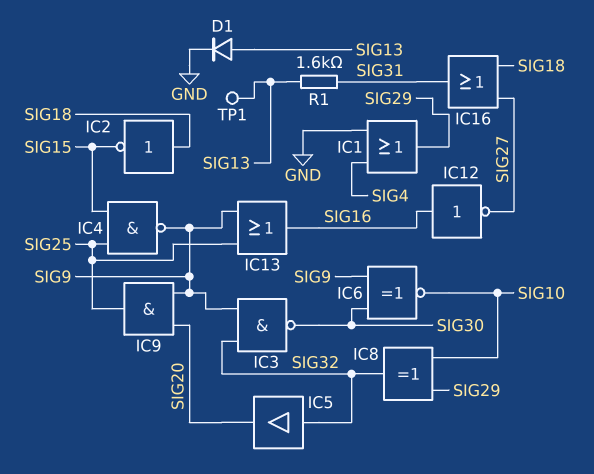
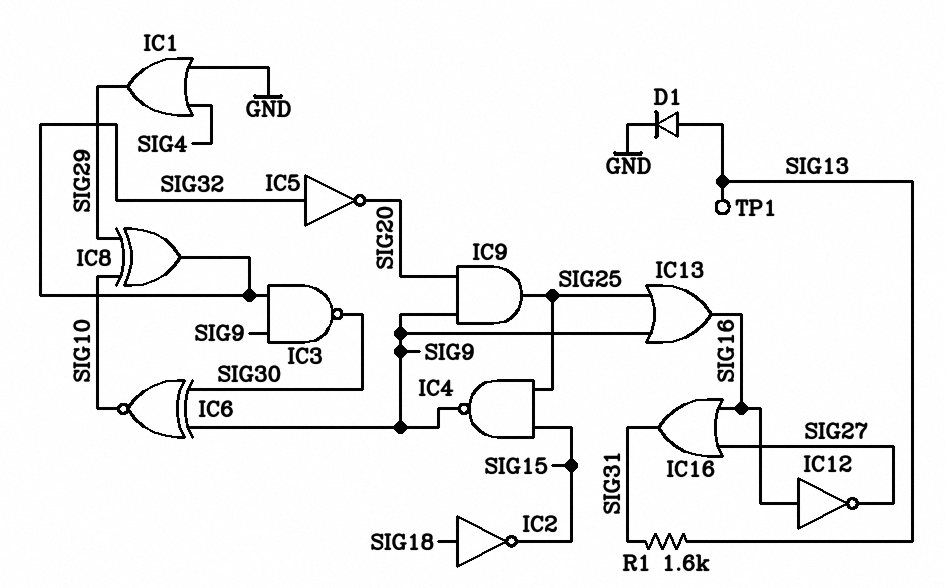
IC5: buffer (in SIG32, out SIG20) -> NOT (in SIG32, out SIG20)
IC16: OR (in SIG18, in SIG27, out SIG31) -> OR (in SIG16, in SIG27, out SIG31)

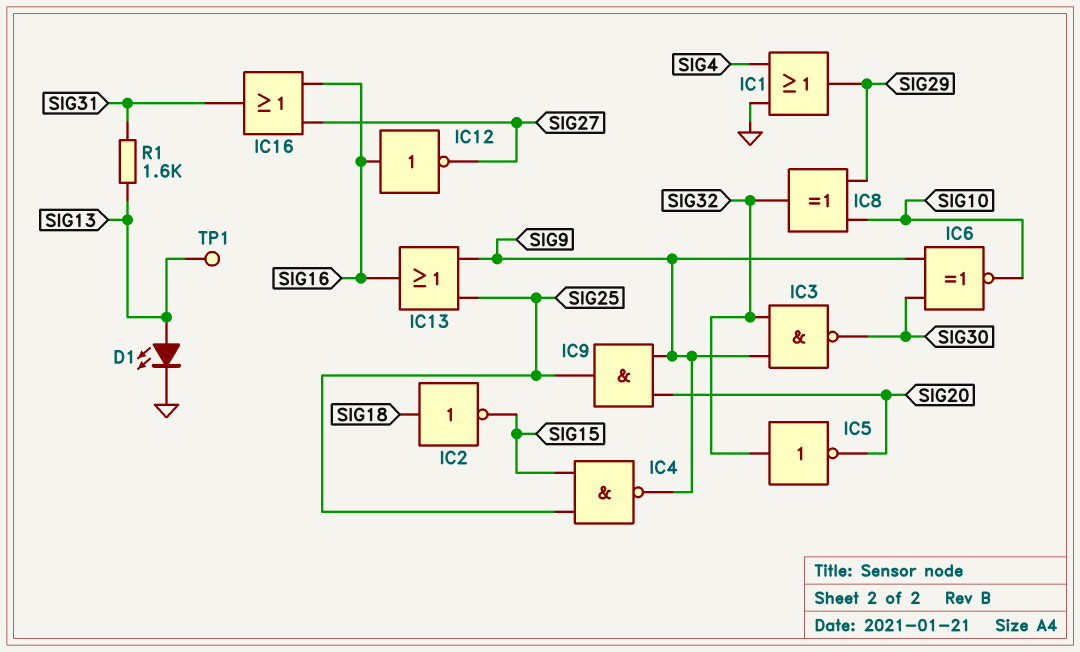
D1: diode (A SIG13, K GND) -> LED (A SIG13, K GND)

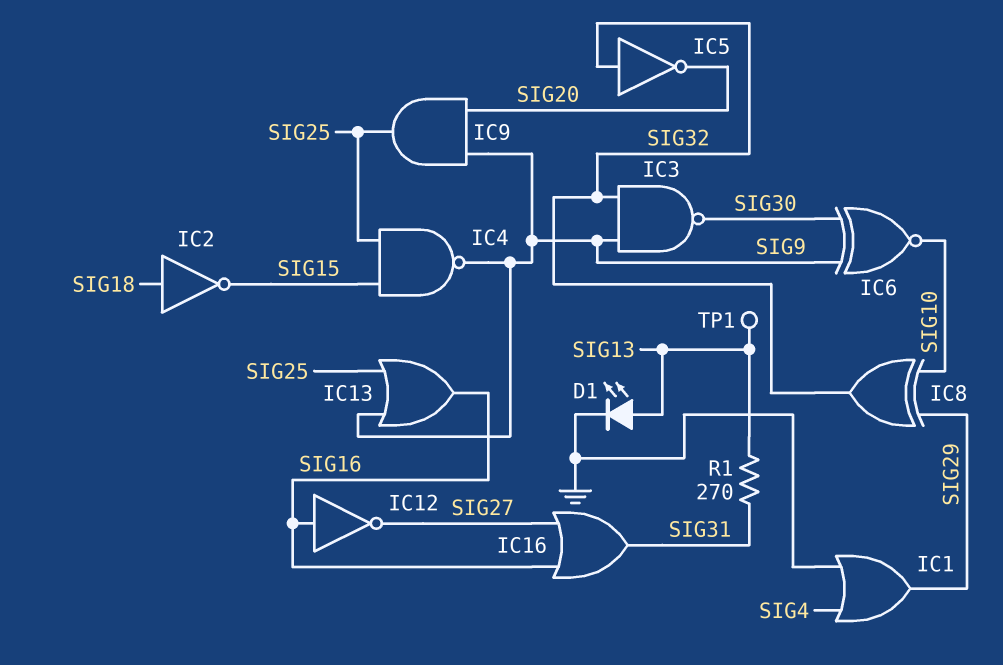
R1: 1.6k (SIG13, SIG31) -> 270 (SIG13, SIG31)

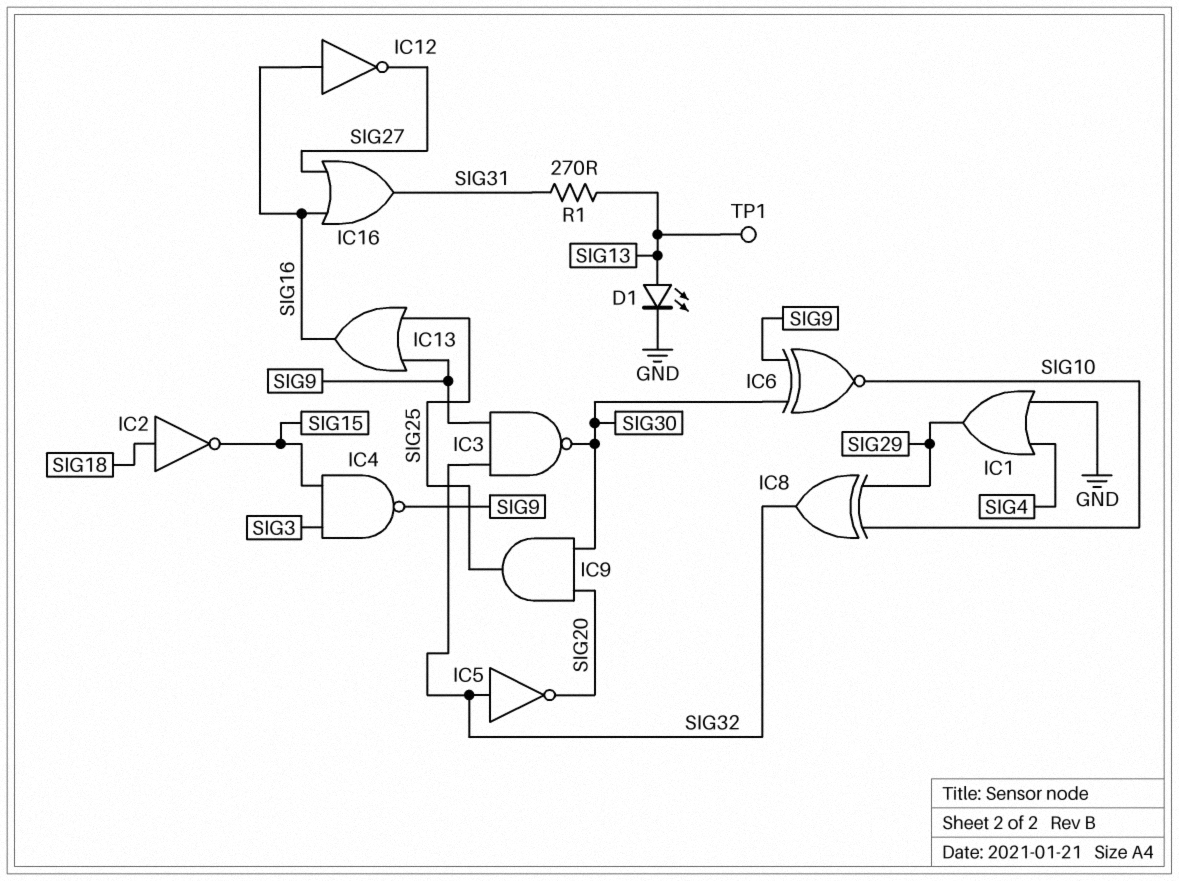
IC4: NAND (in SIG15, in SIG25, out SIG9) -> NAND (in SIG3, in SIG15, out SIG9)
IC9: AND (in SIG9, in SIG20, out SIG25) -> AND (in SIG20, in SIG30, out SIG25)

